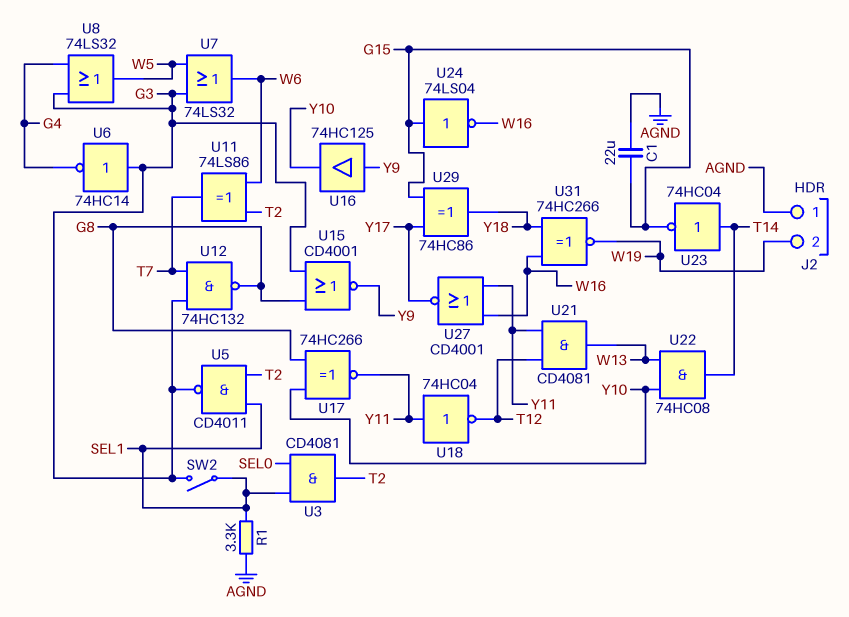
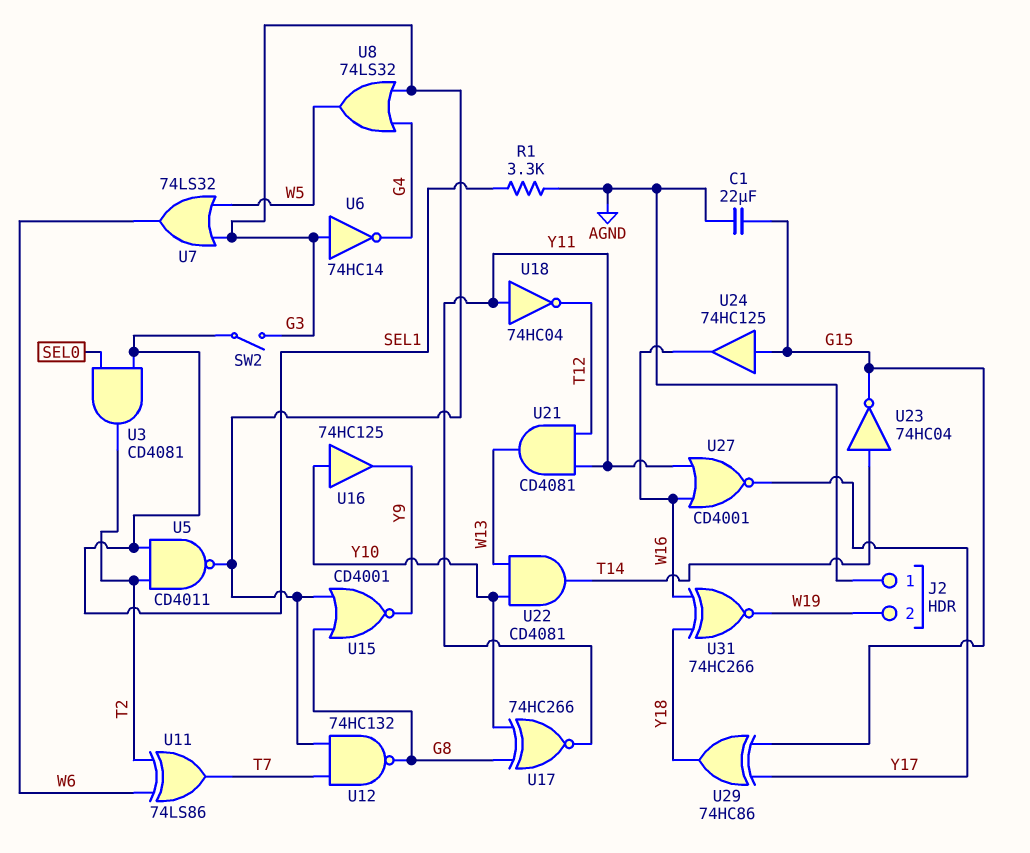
U16: buffer 74HC125 (in Y9, out Y10) -> buffer 74HC125 (in Y10, out Y9)
U22: AND 74HC08 (in W13, in Y10, out T14) -> AND CD4081 (in W13, in Y10, out T14)
U24: NOT 74LS04 (in G15, out W16) -> buffer 74HC125 (in G15, out W16)

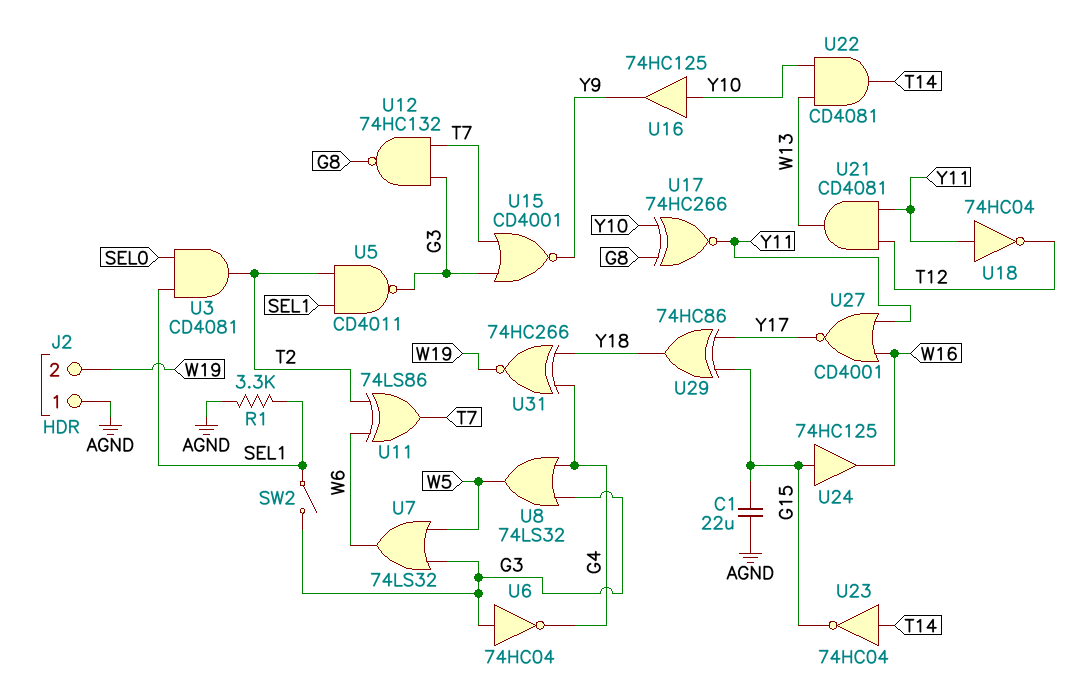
U6: NOT 74HC14 (in G3, out G4) -> NOT 74HC04 (in G3, out G4)
U15: NOR CD4001 (in G3, in G8, out Y9) -> NOR CD4001 (in G3, in T7, out Y9)
U31: XNOR 74HC266 (in W16, in Y18, out W19) -> XNOR 74HC266 (in G4, in Y18, out W19)

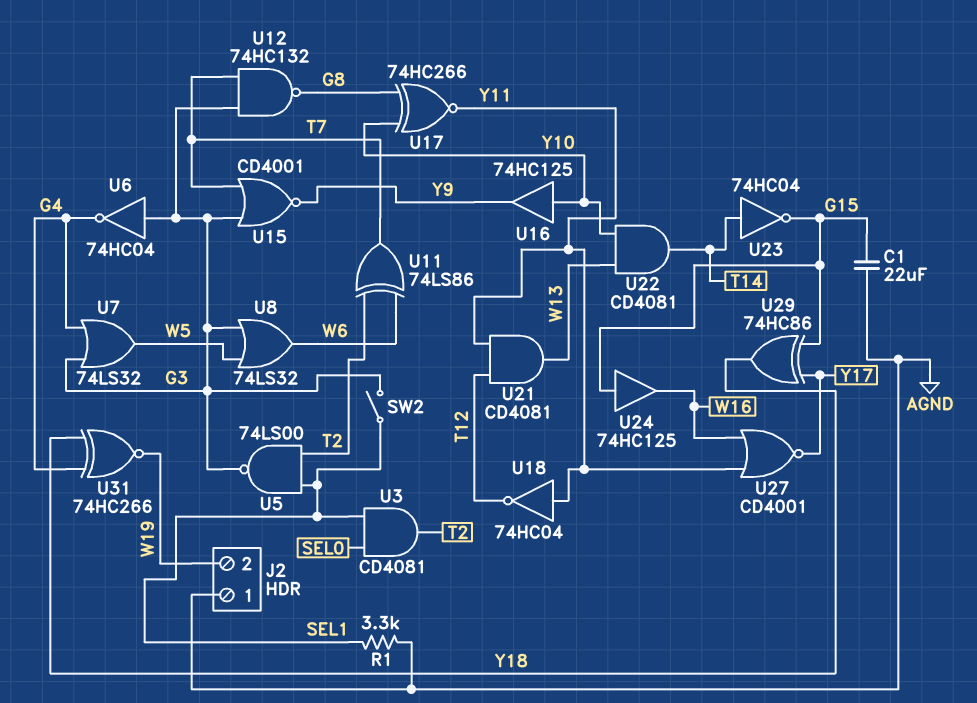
U5: NAND CD4011 (in SEL1, in T2, out G3) -> NAND 74LS00 (in SEL1, in T2, out G3)
U7: OR 74LS32 (in G3, in W5, out W6) -> OR 74LS32 (in G3, in G4, out W5)
U8: OR 74LS32 (in G3, in G4, out W5) -> OR 74LS32 (in G3, in W5, out W6)

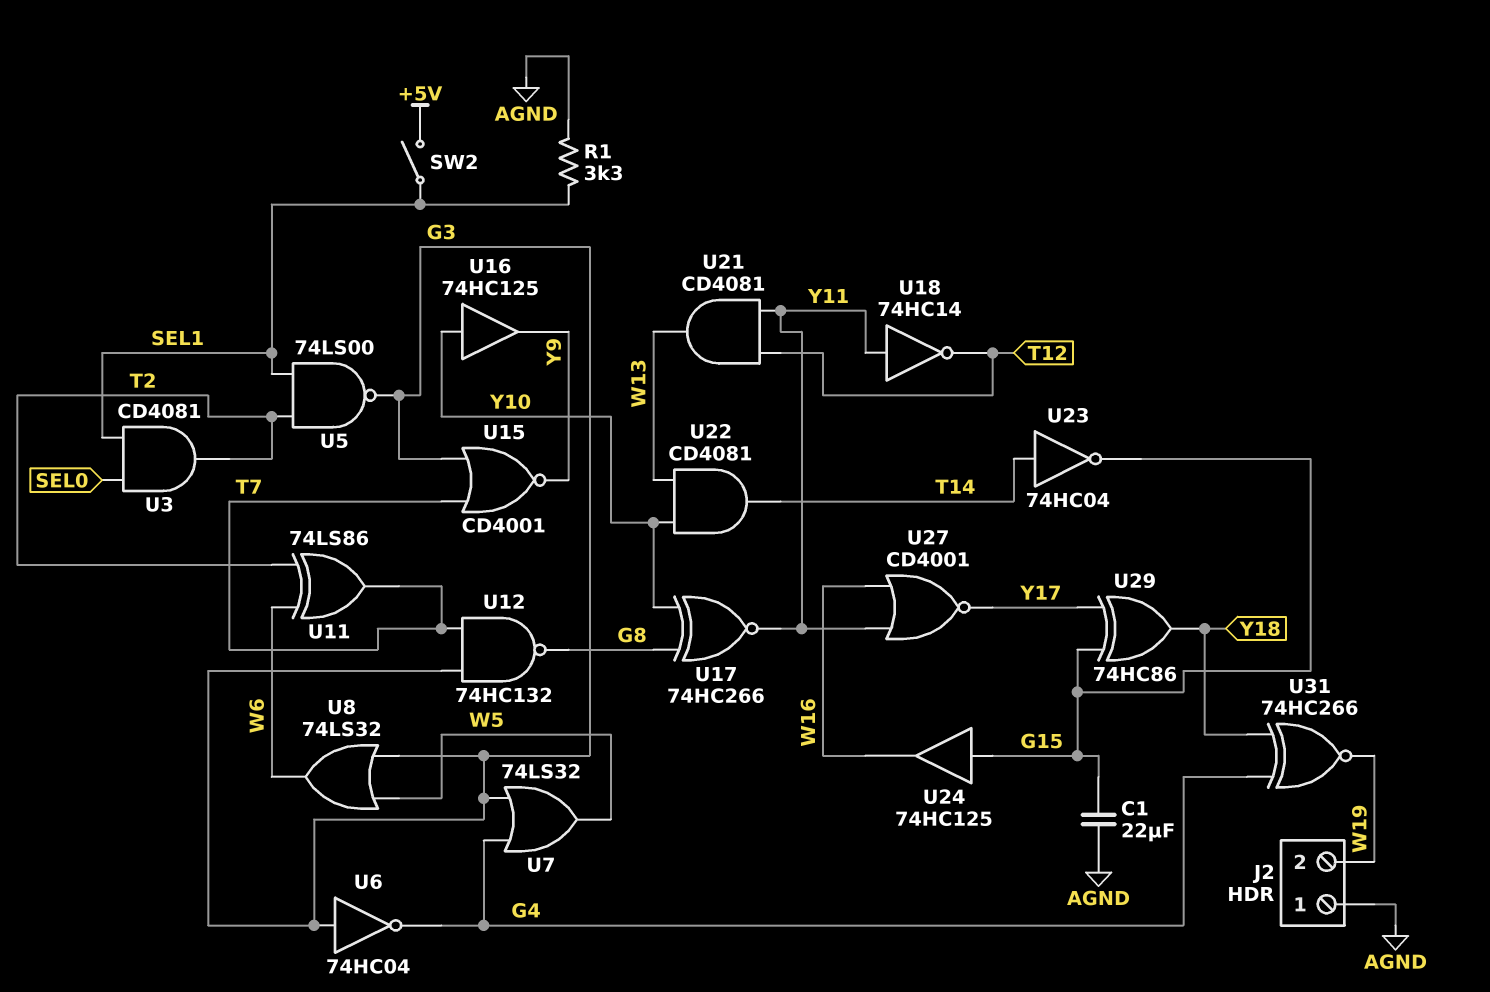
SW2: switch (G3, SEL1) -> switch (+5V, SEL1)
U18: NOT 74HC04 (in Y11, out T12) -> NOT 74HC14 (in Y11, out T12)

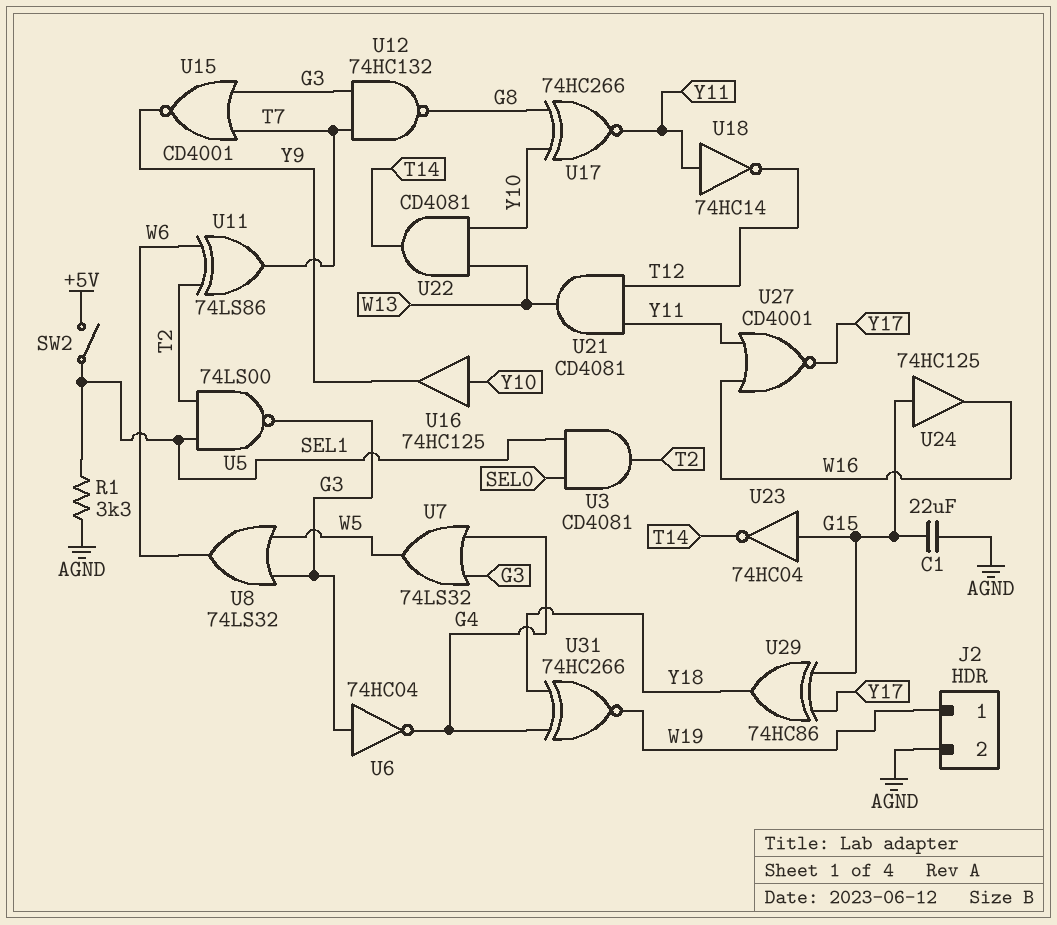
J2 pin 1: AGND -> W19
J2 pin 2: W19 -> AGND
U23: NOT 74HC04 (in T14, out G15) -> NOT 74HC04 (in G15, out T14)

